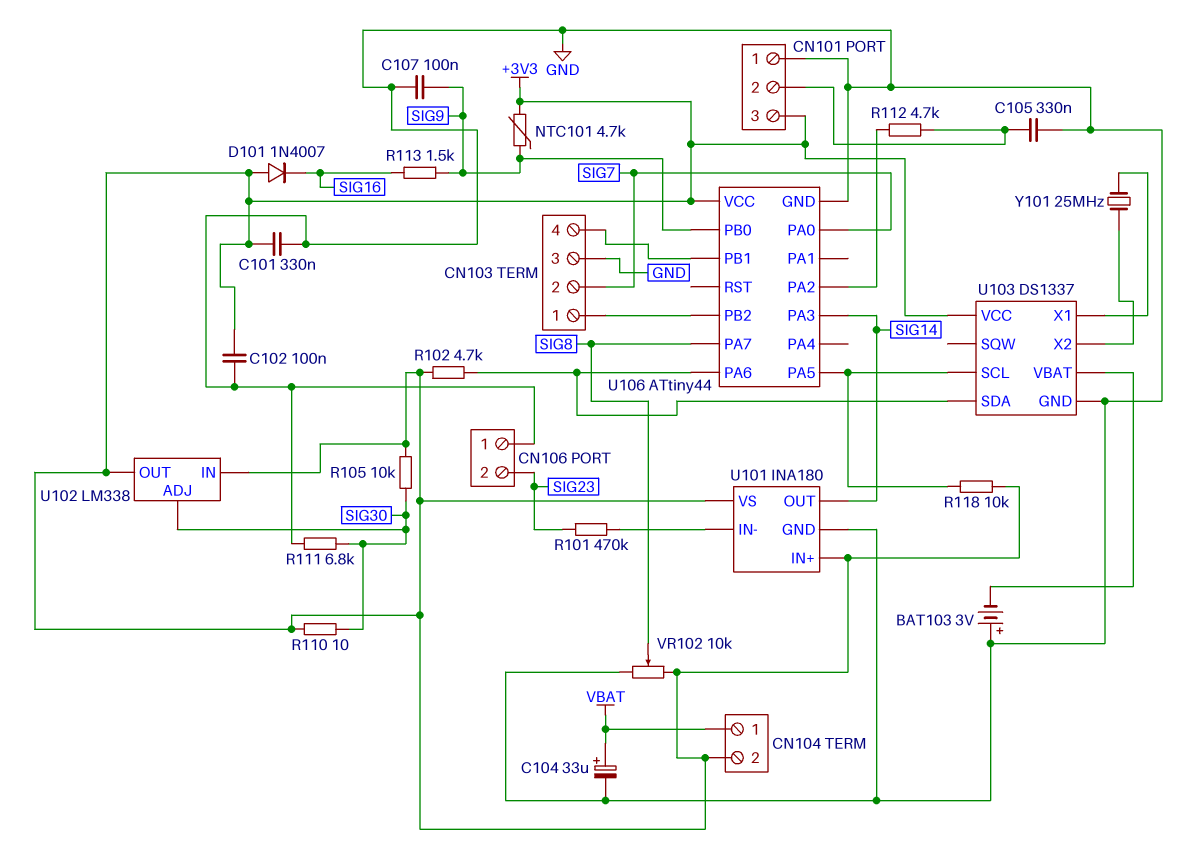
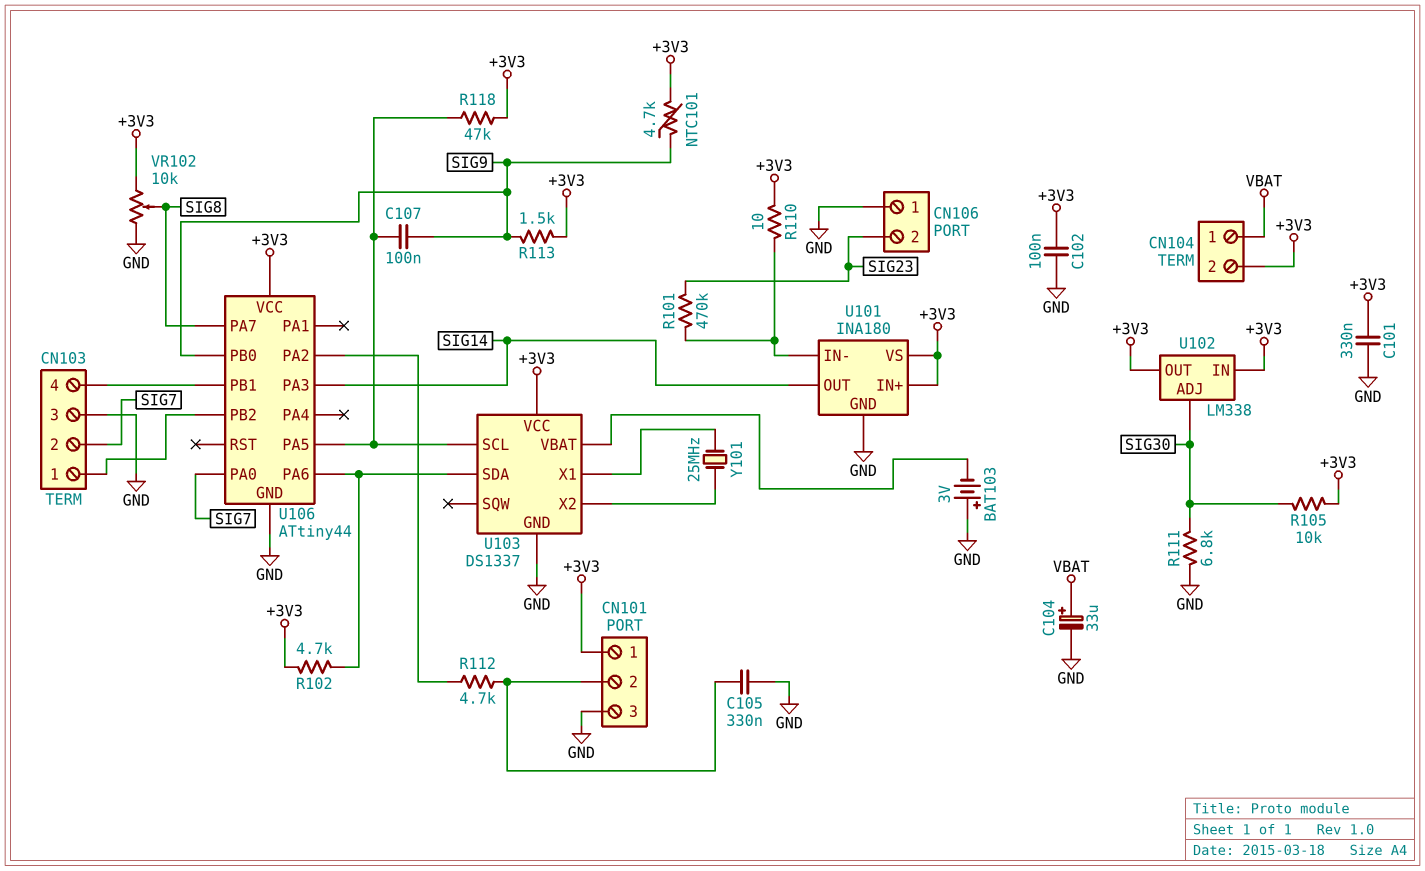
C107: 100nF (GND, SIG9) -> 100nF (SIG9, U103/SCL)
CN101 pin 1: GND -> +3V3
CN101 pin 3: +3V3 -> GND
D101: diode 1N4007 (A +3V3, K SIG16) -> none
R110: 10 (+3V3, SIG30) -> 10 (+3V3, U101/IN-)
R113: 1.5k (SIG9, SIG16) -> 1.5k (+3V3, SIG9)
R118: 10k (+3V3, U103/SCL) -> 47k (+3V3, U103/SCL)

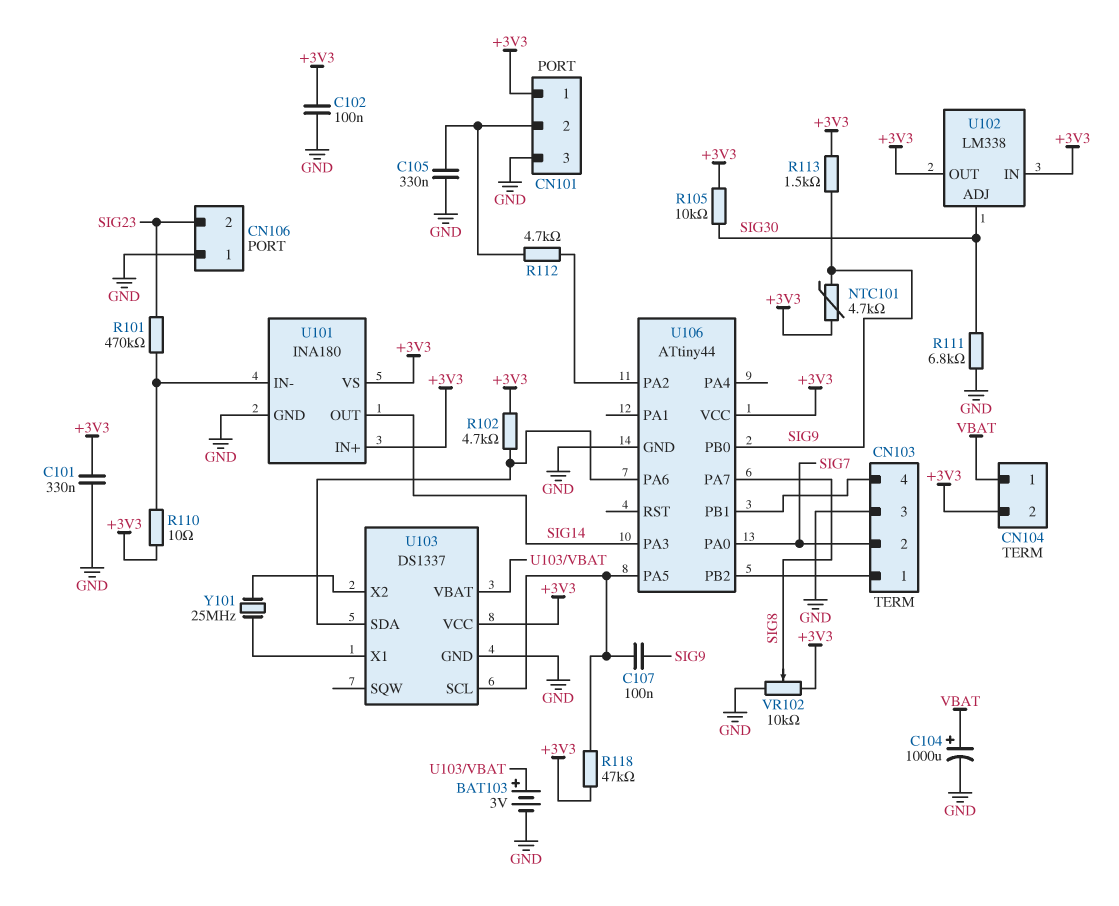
BAT103: 3V (plus GND, minus U103/VBAT) -> 3V (plus U103/VBAT, minus GND)
C104: 33uF (plus VBAT, minus GND) -> 1000uF (plus VBAT, minus GND)

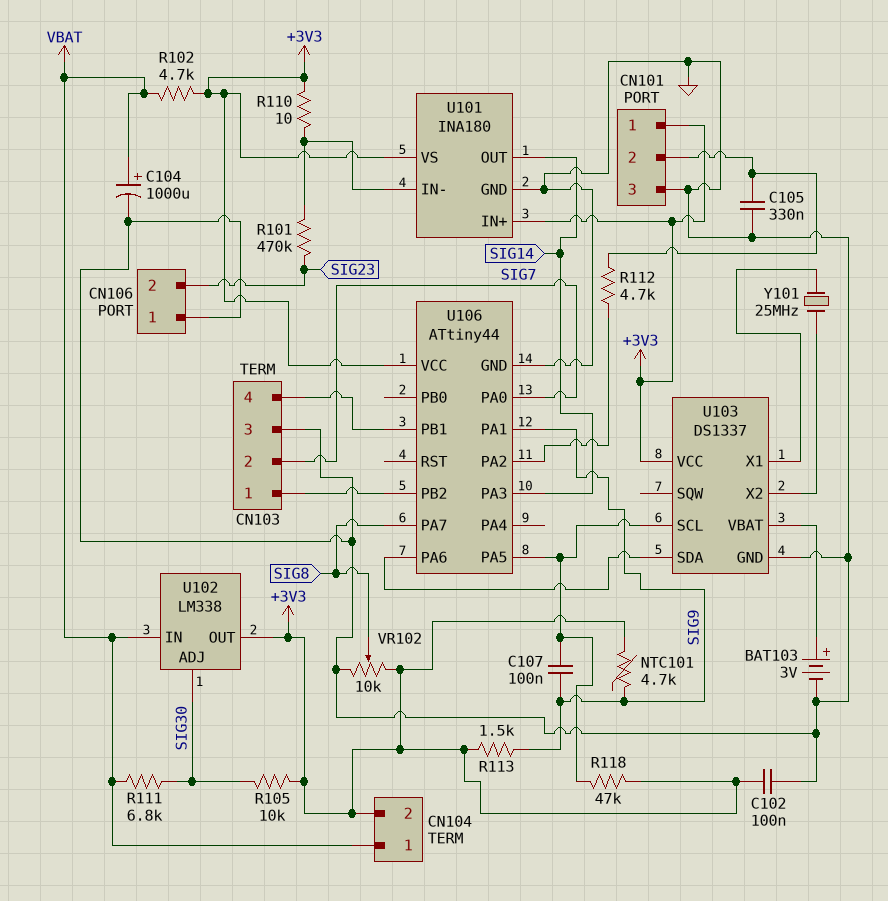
C101: 330nF (+3V3, GND) -> none
R102: 4.7k (+3V3, U103/SDA) -> 4.7k (+3V3, VBAT)
R111: 6.8k (GND, SIG30) -> 6.8k (SIG30, VBAT)
U102 pin IN: +3V3 -> VBAT
U106 pin PA1: none -> SIG9
U106 pin PB0: SIG9 -> none

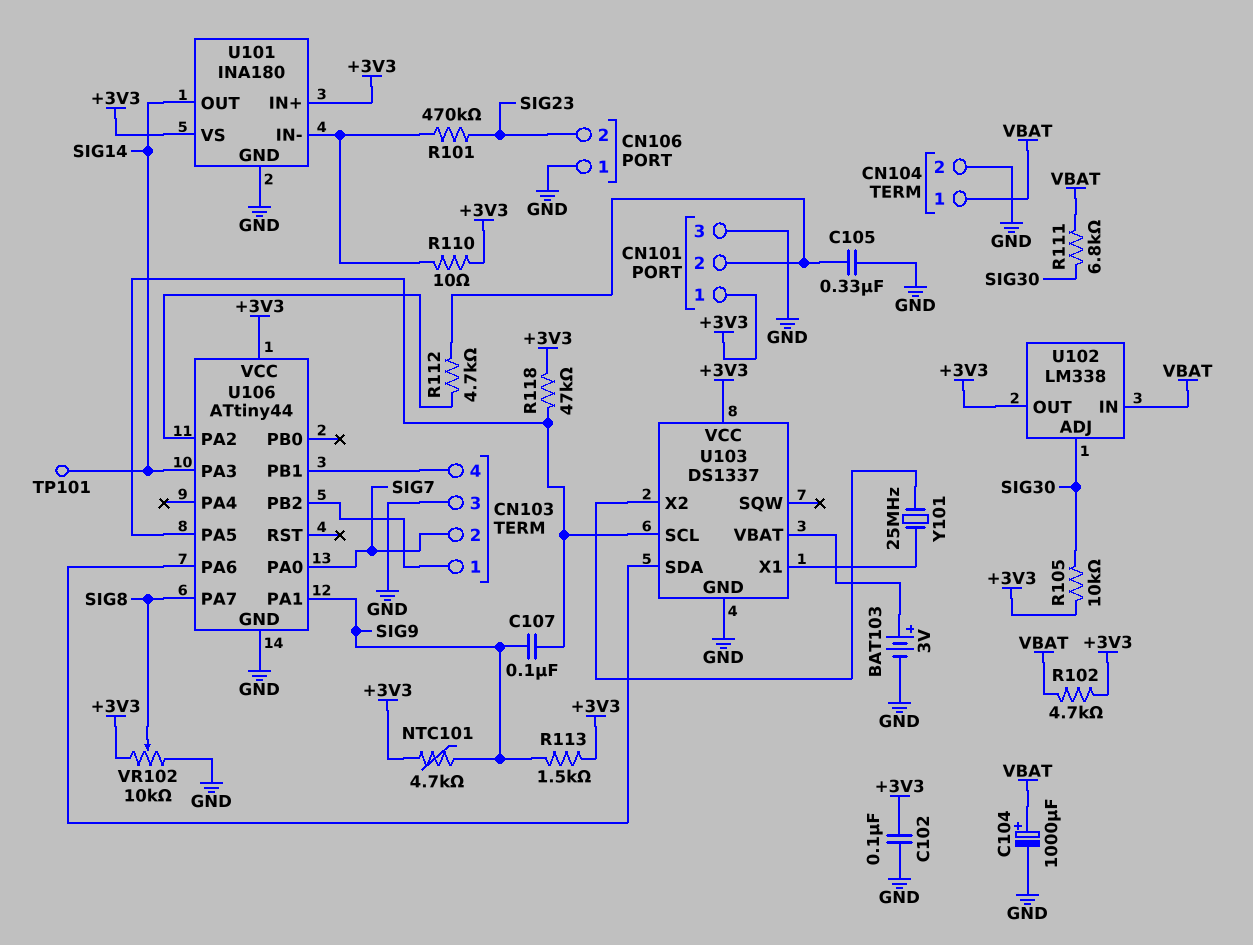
CN104 pin 2: +3V3 -> GND
TP101: none -> test point (SIG14)

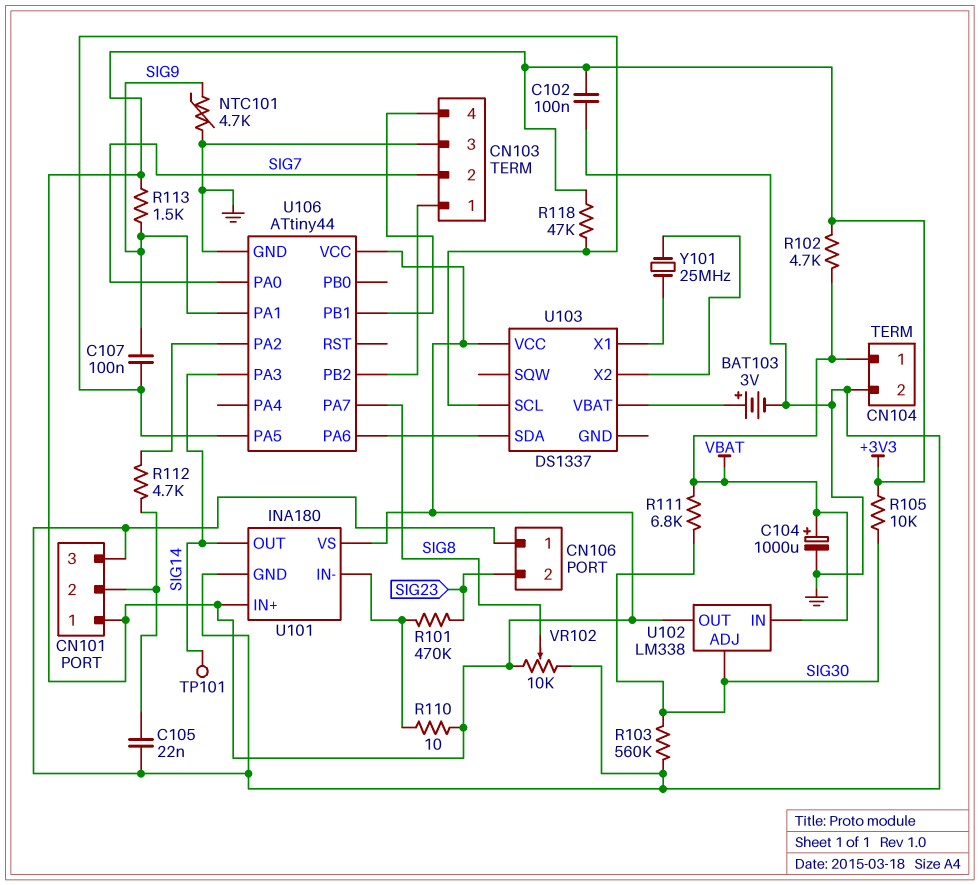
C105: 330nF (CN101/2, GND) -> 22nF (CN101/2, GND)
NTC101: 4.7k (+3V3, SIG9) -> 4.7k (GND, SIG9)
R103: none -> 560k (GND, SIG30)
U103 pin GND: GND -> none

